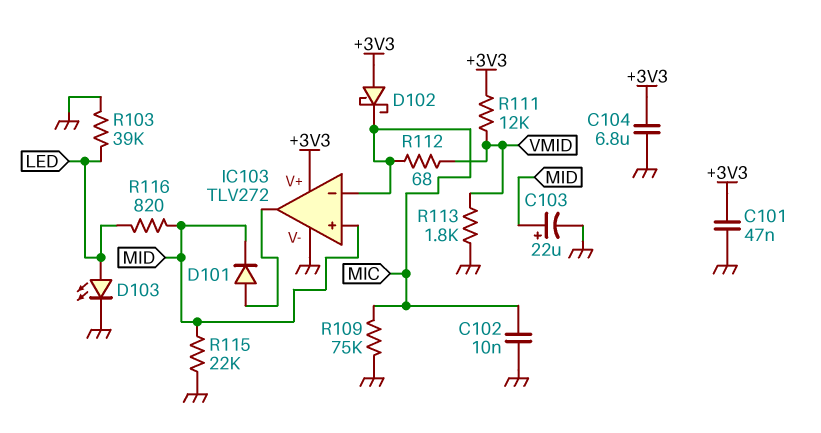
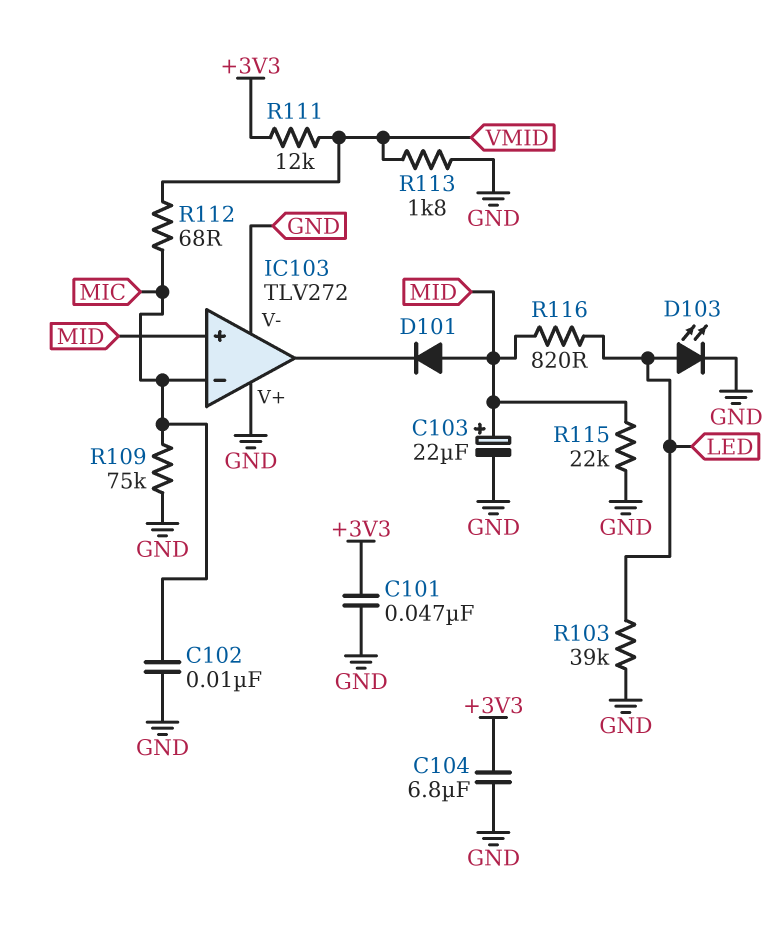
D101: diode (A IC103/out, K MID) -> diode (A MID, K IC103/out)
D102: schottky (A +3V3, K MIC) -> none
IC103 pin V+: +3V3 -> GND

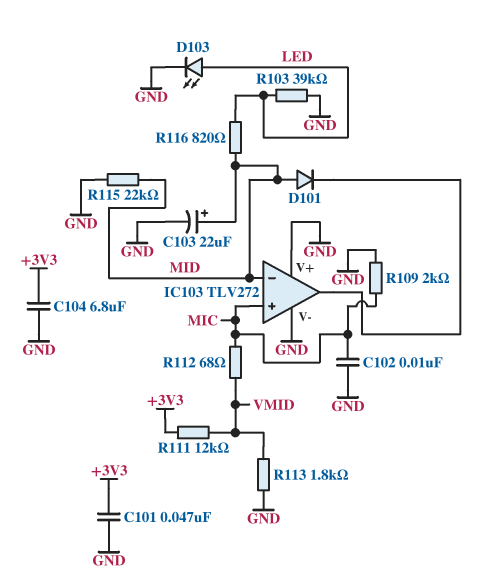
IC103 pin in+: MID -> MIC
IC103 pin in-: MIC -> MID
R109: 75k (GND, MIC) -> 2k (GND, MIC)

